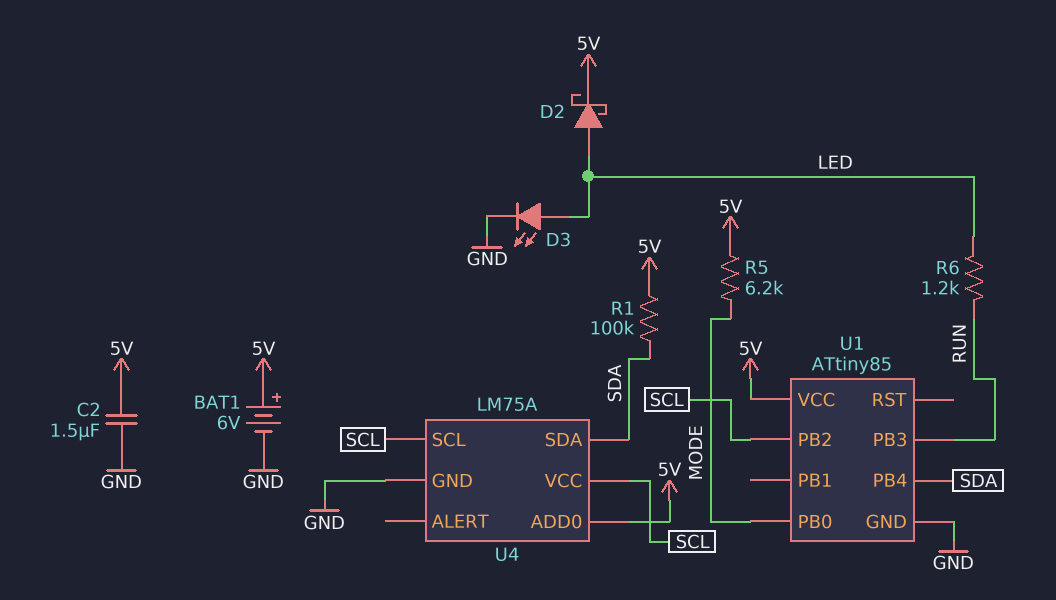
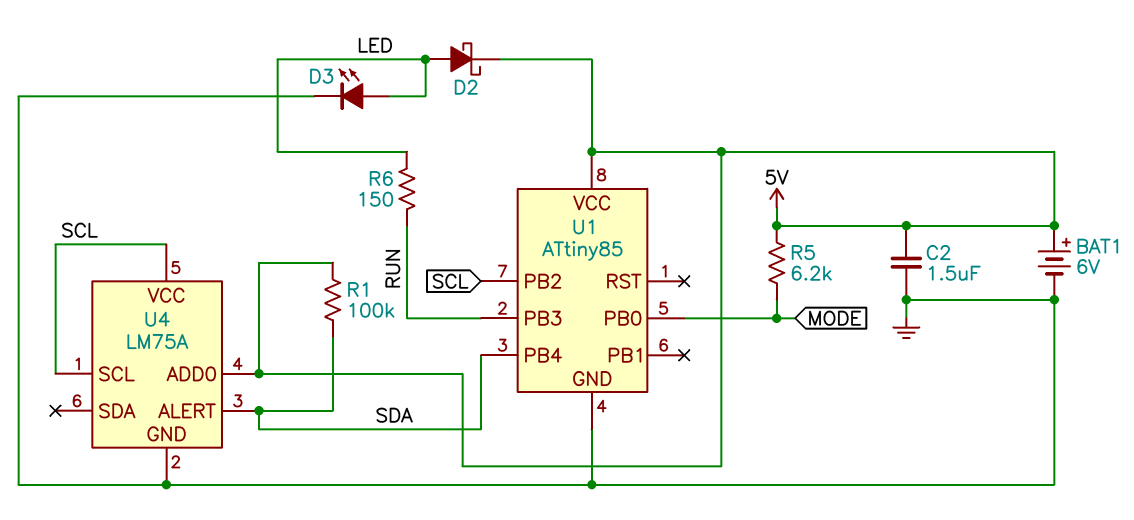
R6: 1.2k (LED, RUN) -> 150 (LED, RUN)
U4 pin ALERT: none -> SDA
U4 pin SDA: SDA -> none

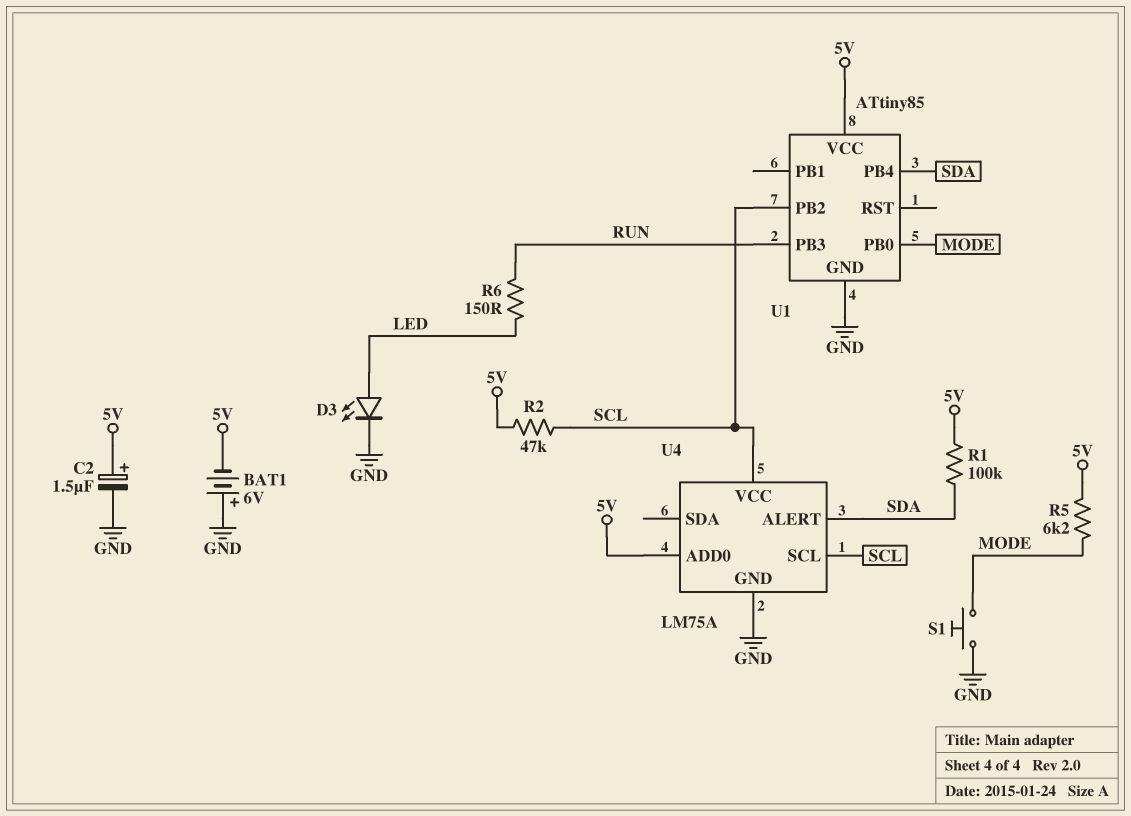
BAT1: 6V (plus 5V, minus GND) -> 6V (plus GND, minus 5V)
C2: 1.5uF (5V, GND) -> 1.5uF (plus 5V, minus GND)
D2: schottky (A LED, K 5V) -> none
R2: none -> 47k (5V, SCL)
S1: none -> button (GND, MODE)

